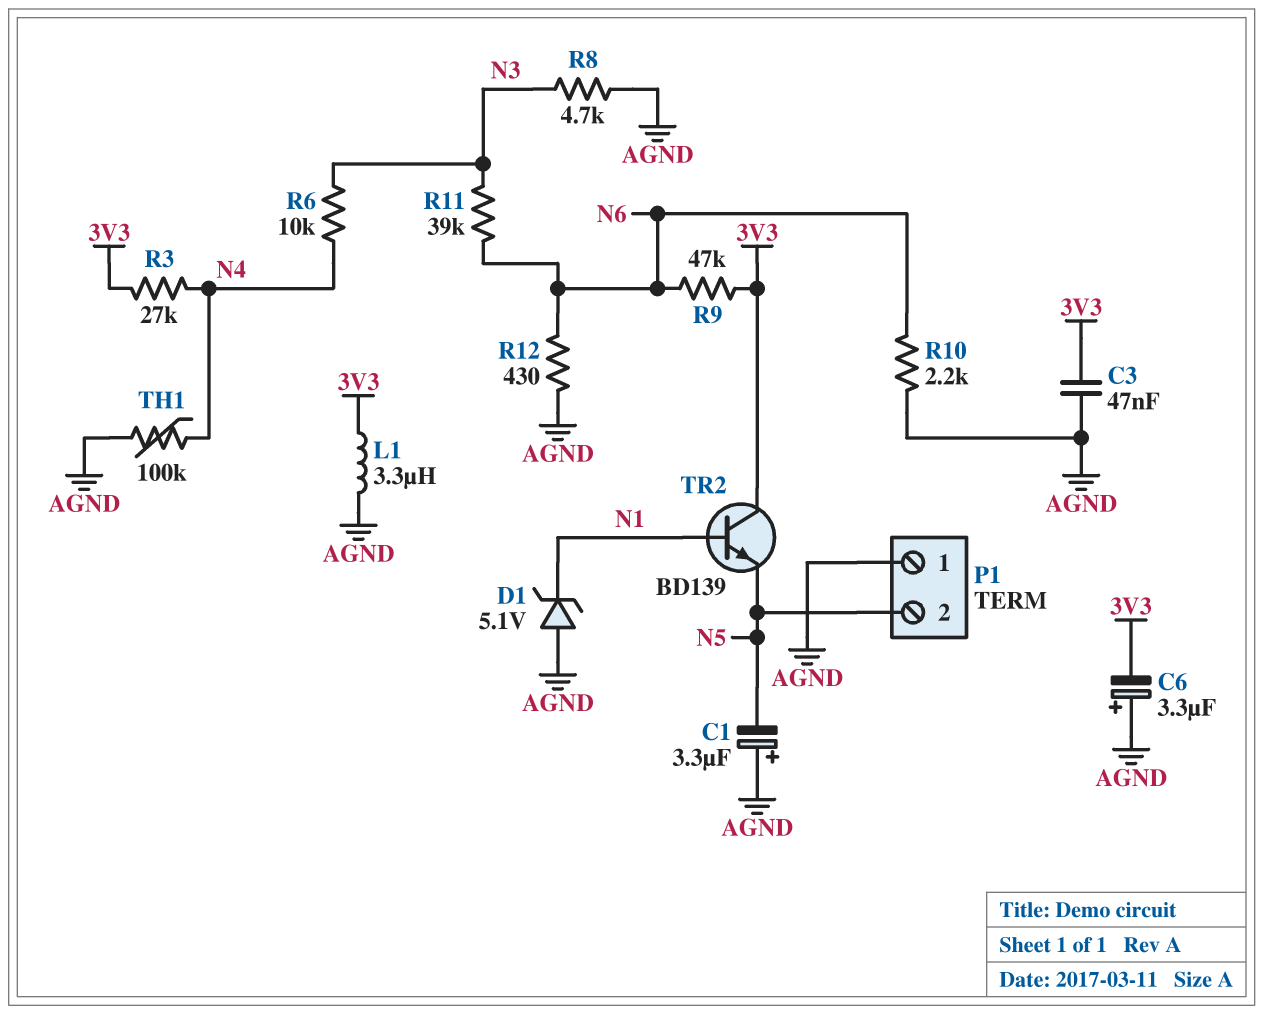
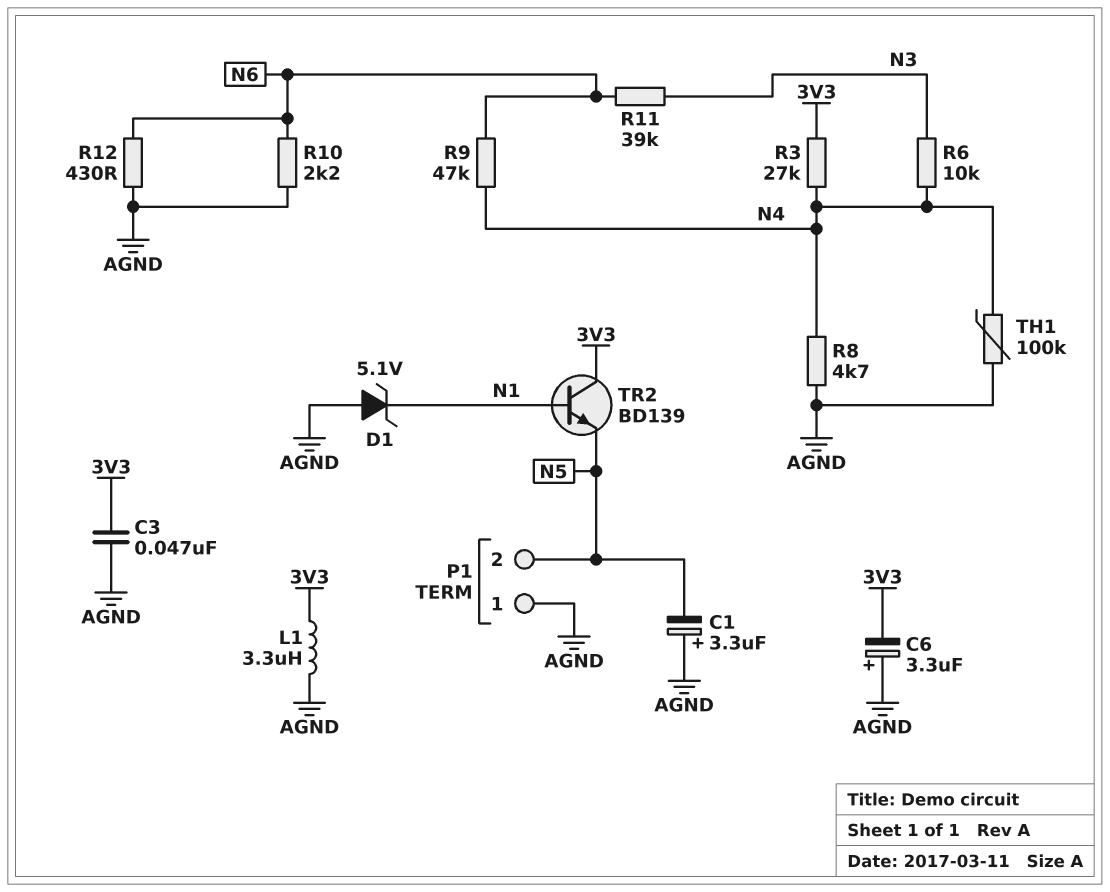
R8: 4.7k (AGND, N3) -> 4.7k (AGND, N4)
R9: 47k (3V3, N6) -> 47k (N4, N6)

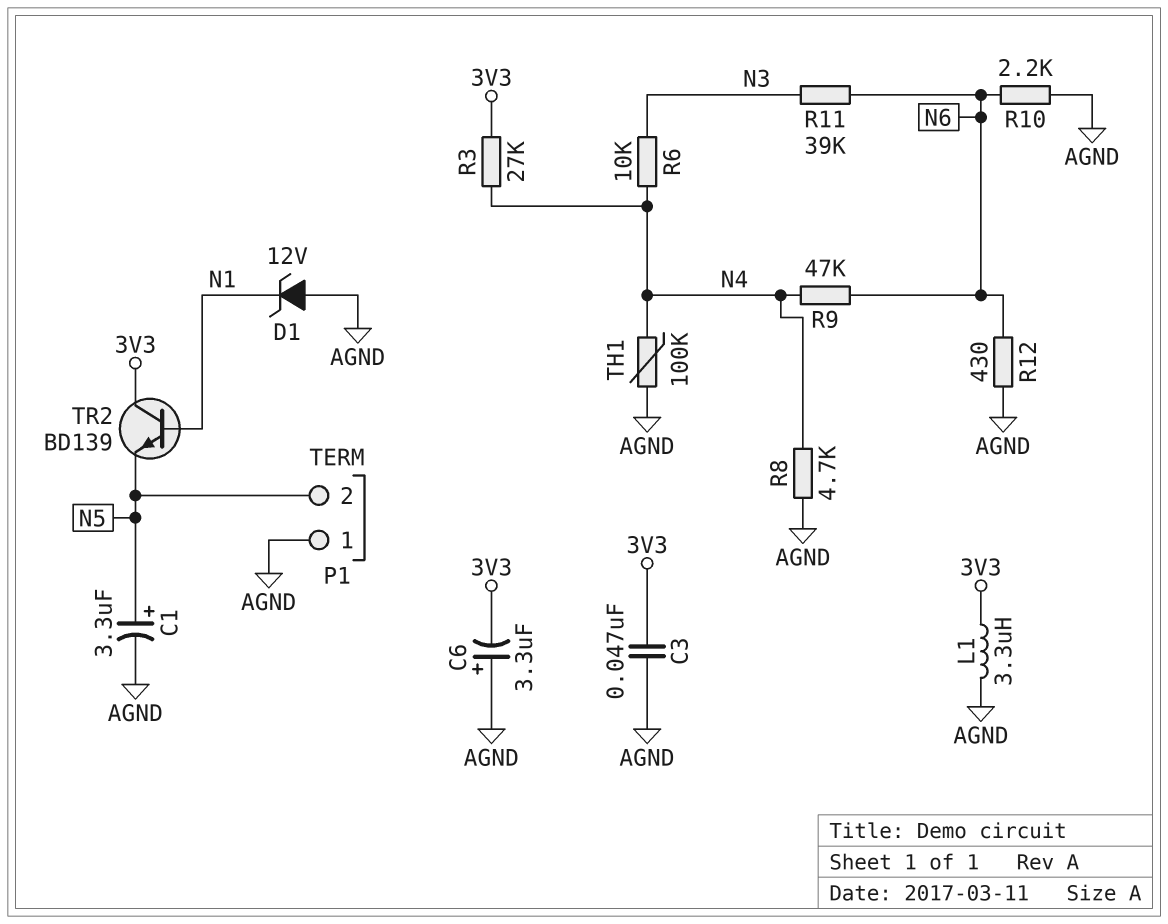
C1: 3.3uF (plus AGND, minus N5) -> 3.3uF (plus N5, minus AGND)
D1: zener 5.1V (A AGND, K N1) -> zener 12V (A AGND, K N1)

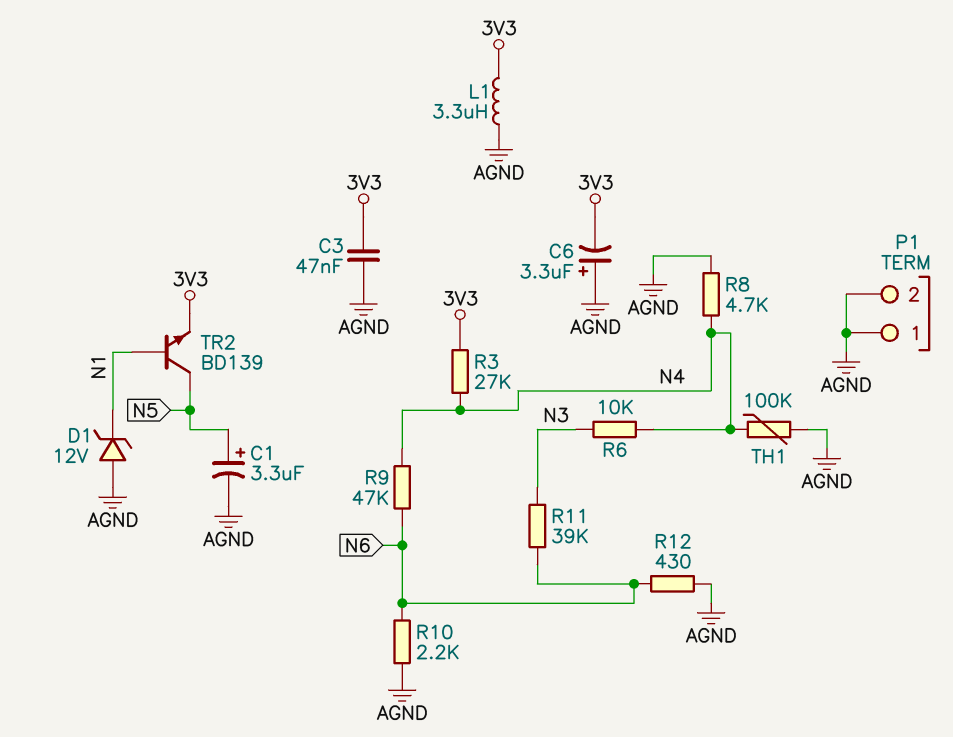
P1 pin 2: N5 -> AGND
TR2: NPN BD139 (B N1, C 3V3, E N5) -> NPN BD139 (B N1, C N5, E 3V3)

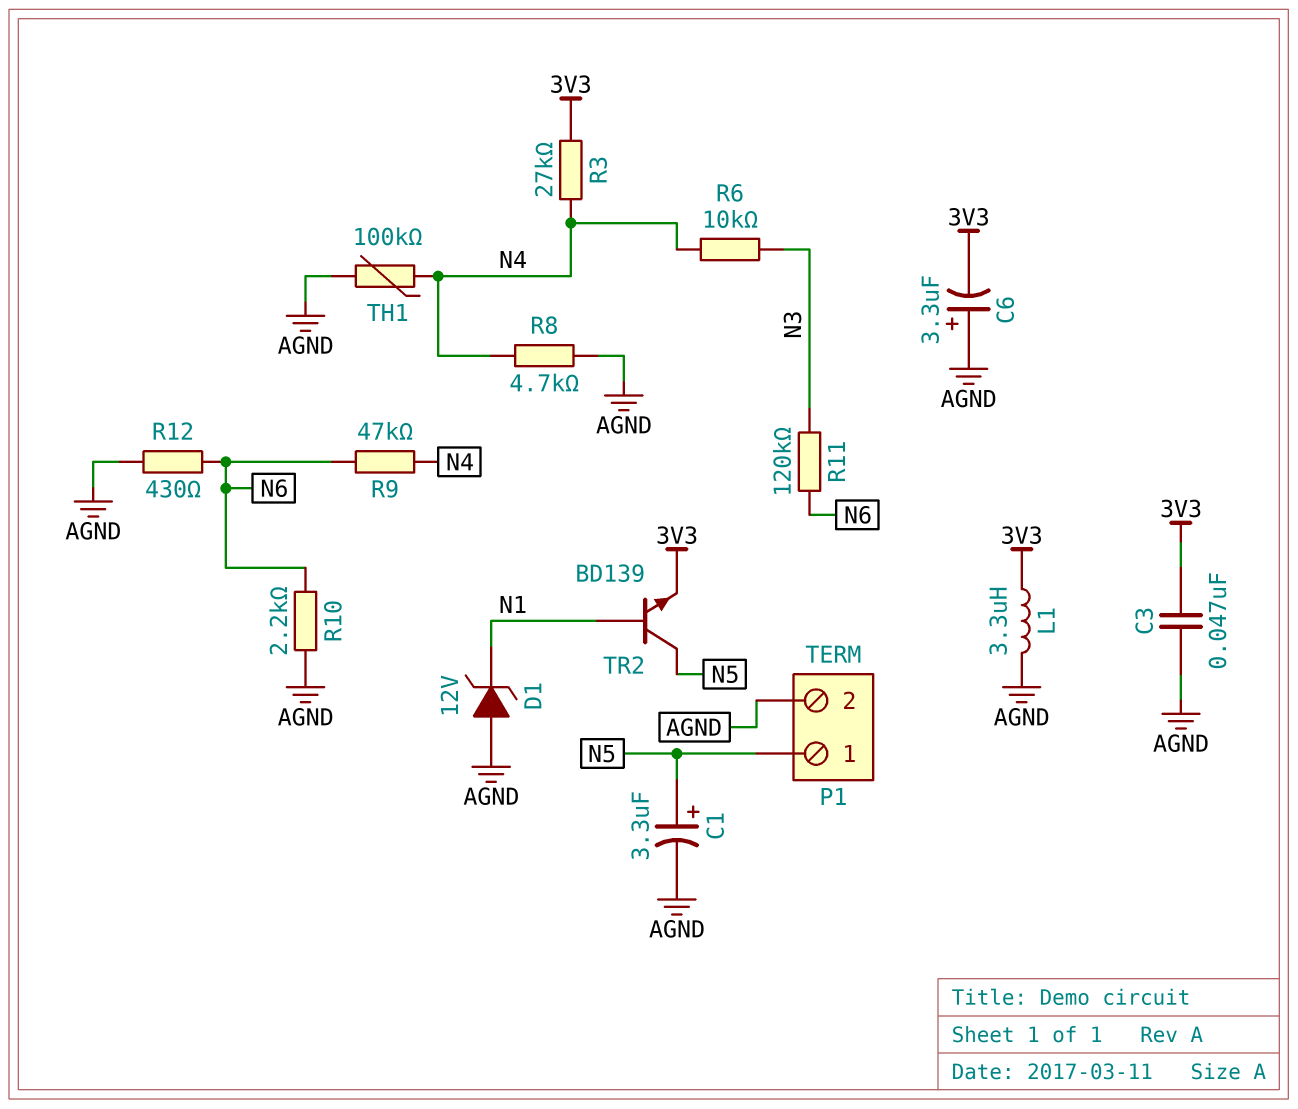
P1 pin 1: AGND -> N5
R11: 39k (N3, N6) -> 120k (N3, N6)

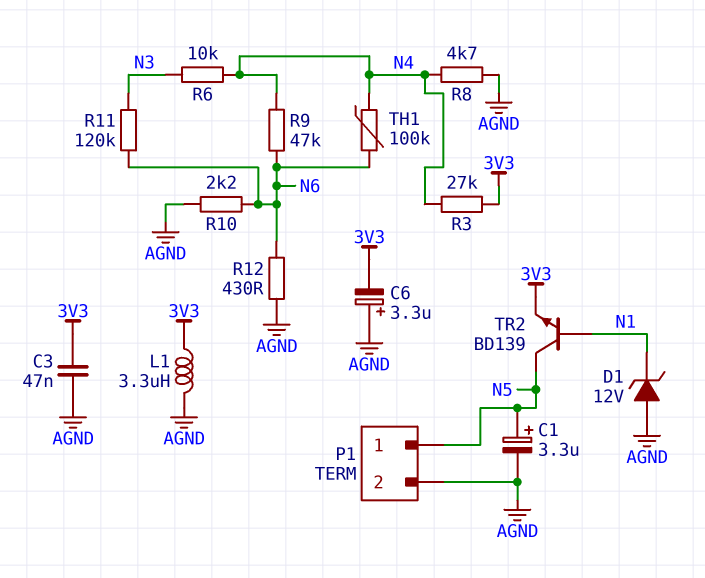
TH1: 100k (AGND, N4) -> 100k (N4, N6)

